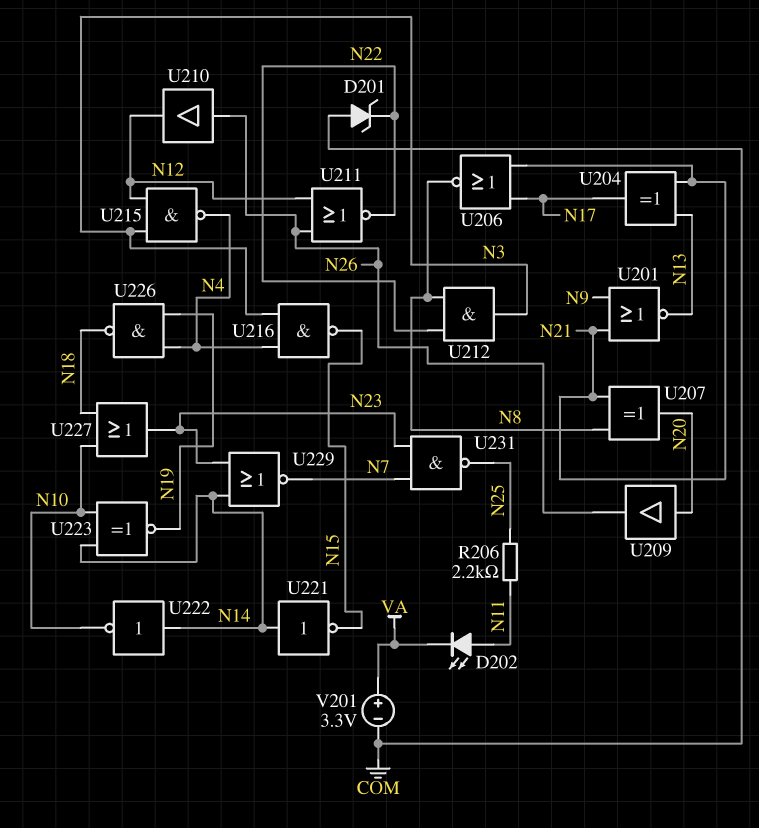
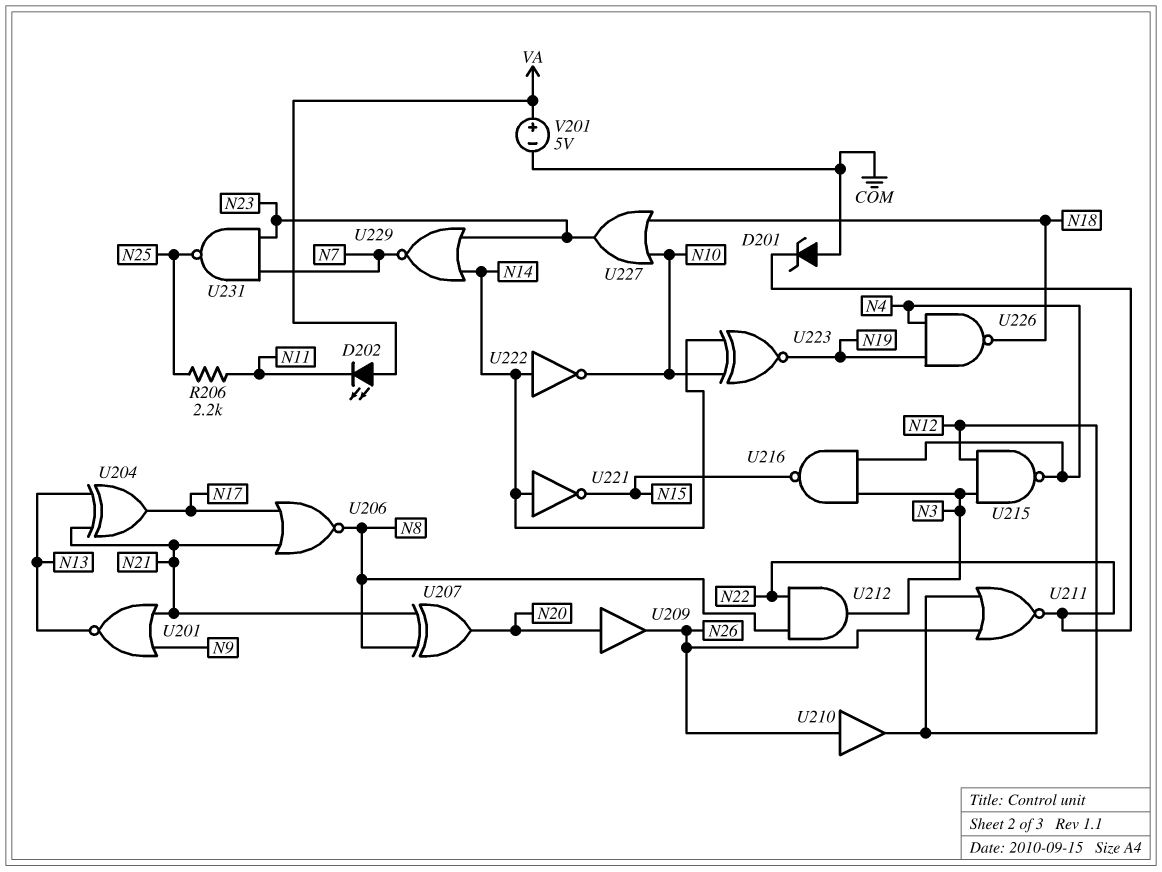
D202: LED (A N11, K VA) -> LED (A VA, K N11)
V201: 3.3V (plus VA, minus COM) -> 5V (plus VA, minus COM)

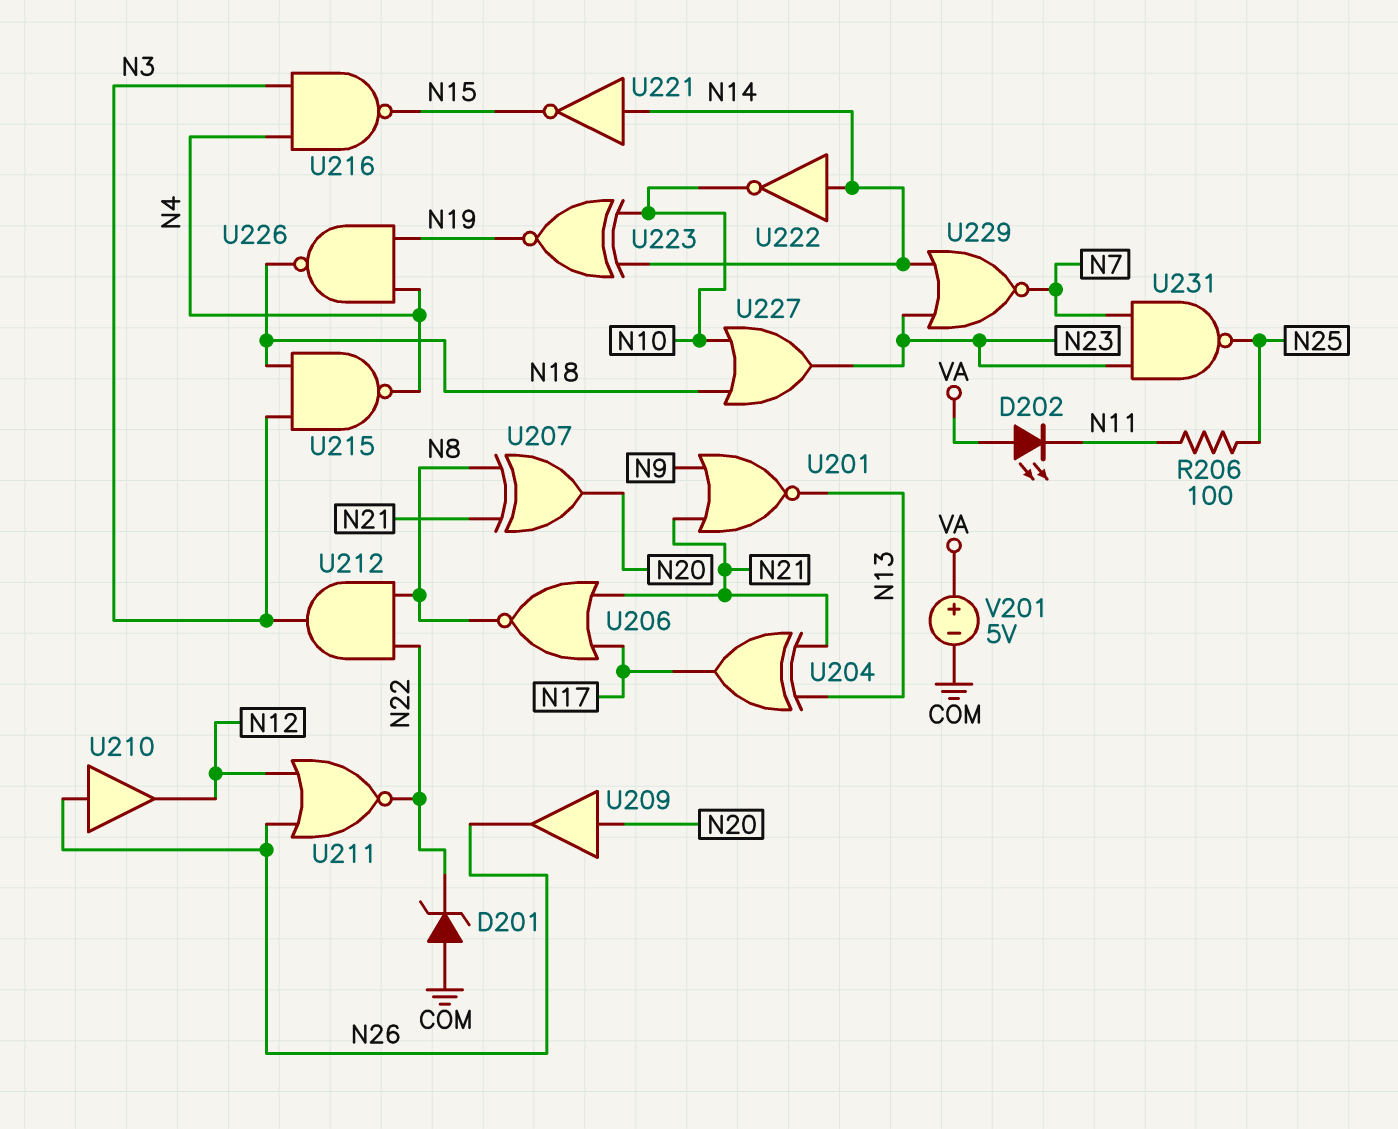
R206: 2.2k (N11, N25) -> 100 (N11, N25)
U215: NAND (in N3, in N12, out N4) -> NAND (in N3, in N18, out N4)

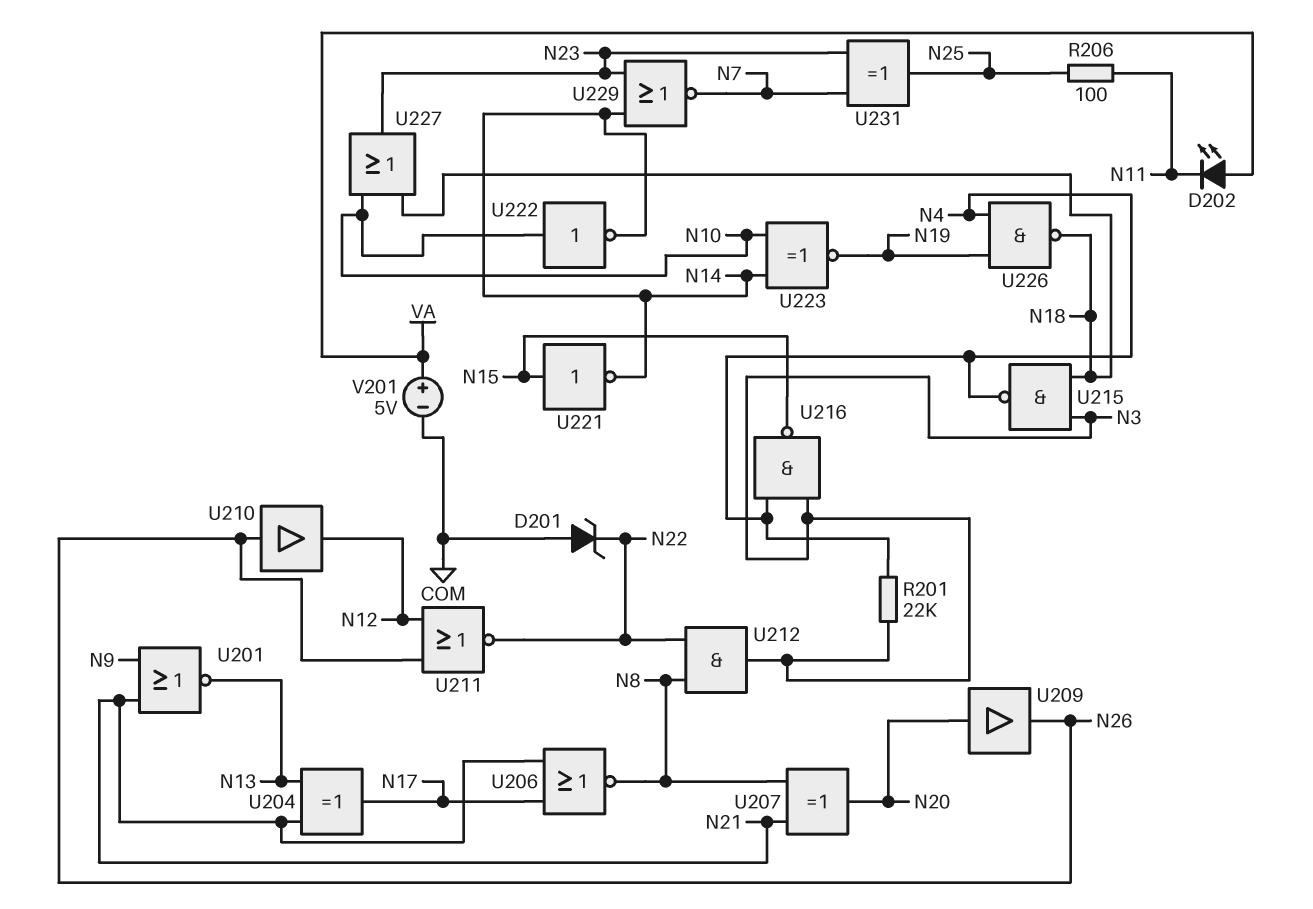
R201: none -> 22k (N3, N4)
U221: NOT (in N14, out N15) -> NOT (in N15, out N14)
U222: NOT (in N14, out N10) -> NOT (in N10, out N14)
U231: NAND (in N7, in N23, out N25) -> XOR (in N7, in N23, out N25)

